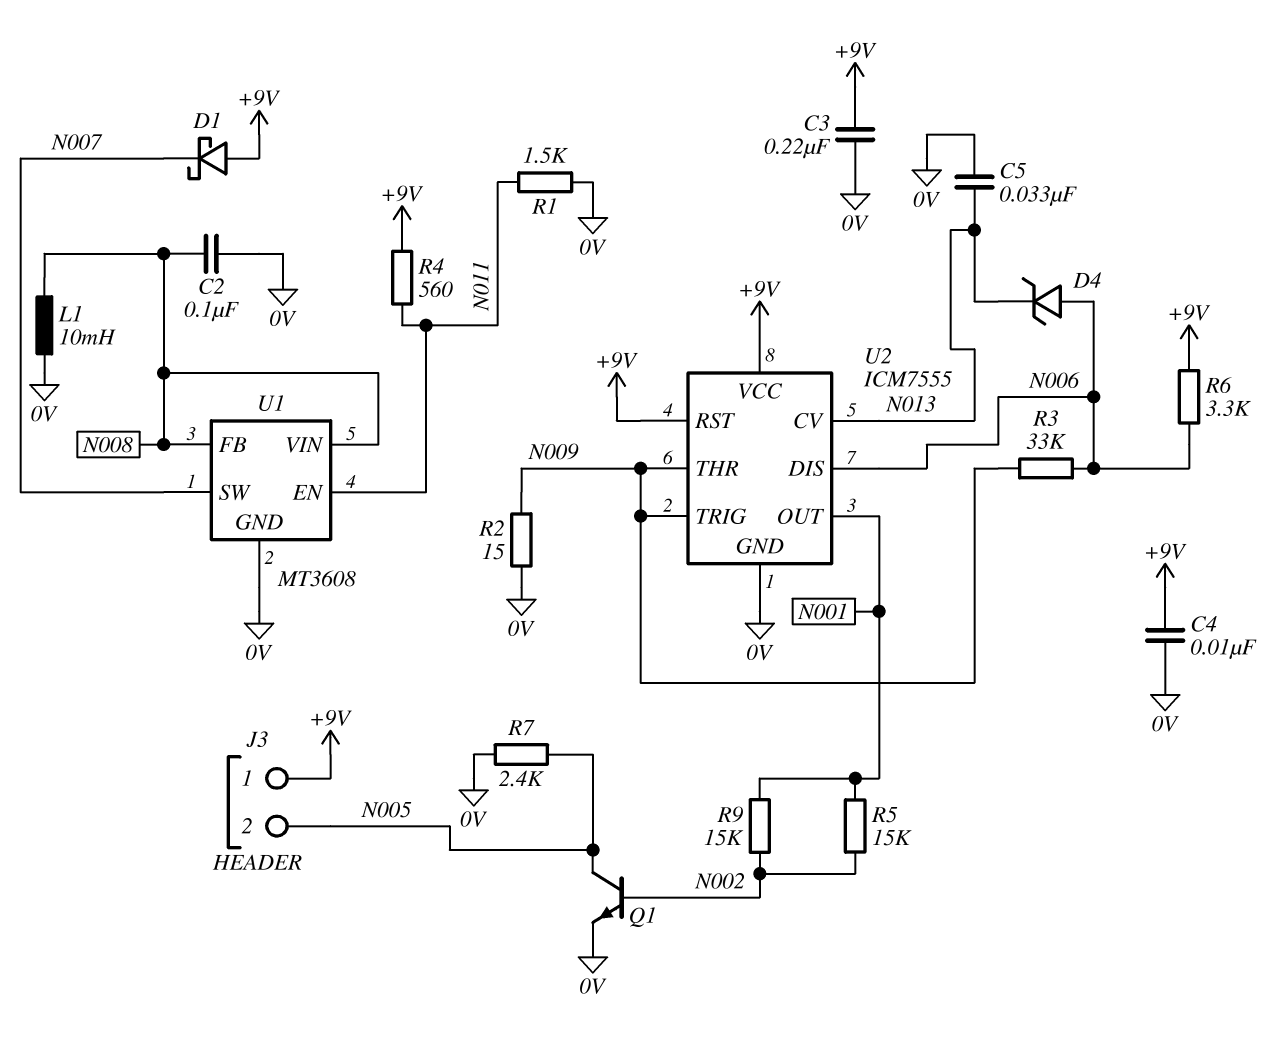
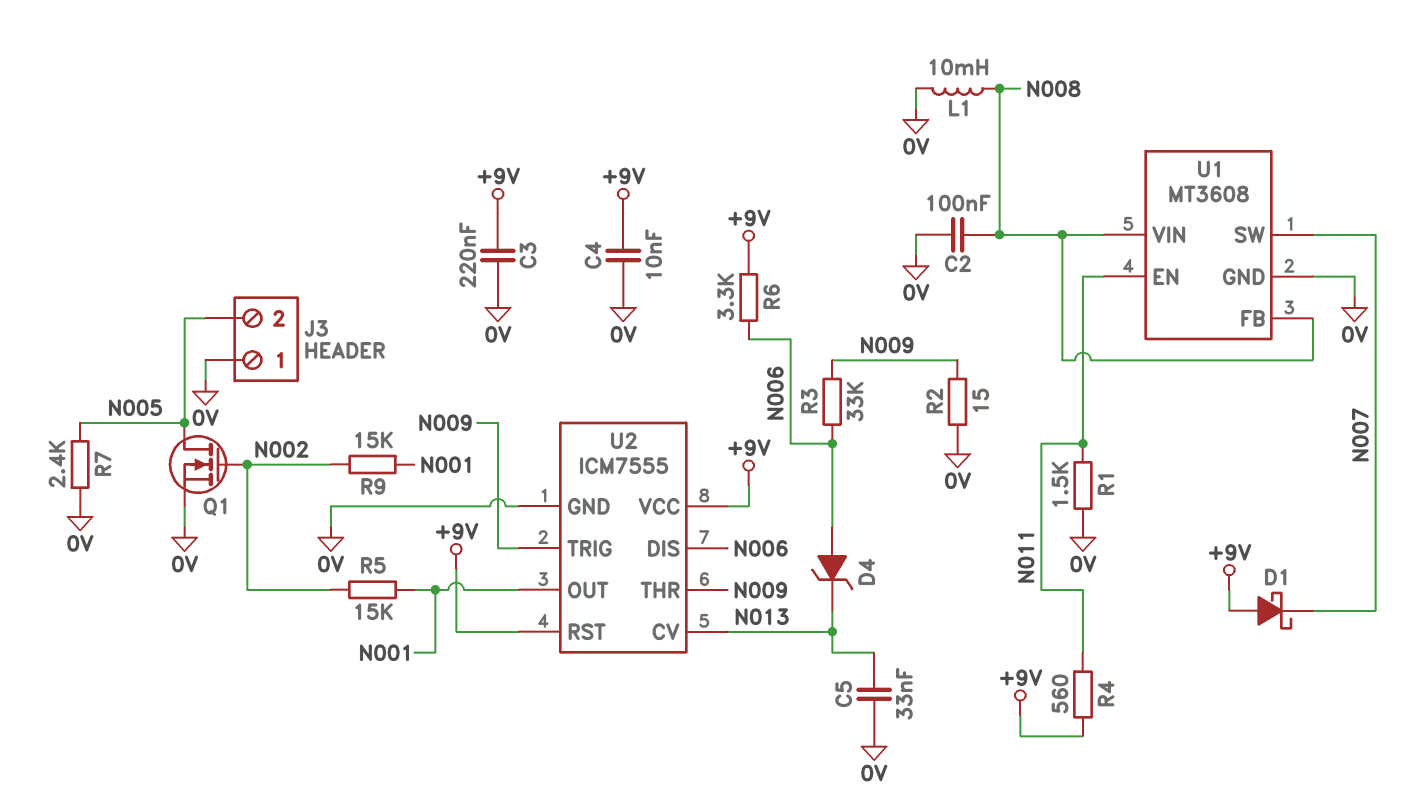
J3 pin 1: +9V -> 0V
Q1: NPN (B N002, C N005, E 0V) -> NMOS (G N002, D N005, S 0V)

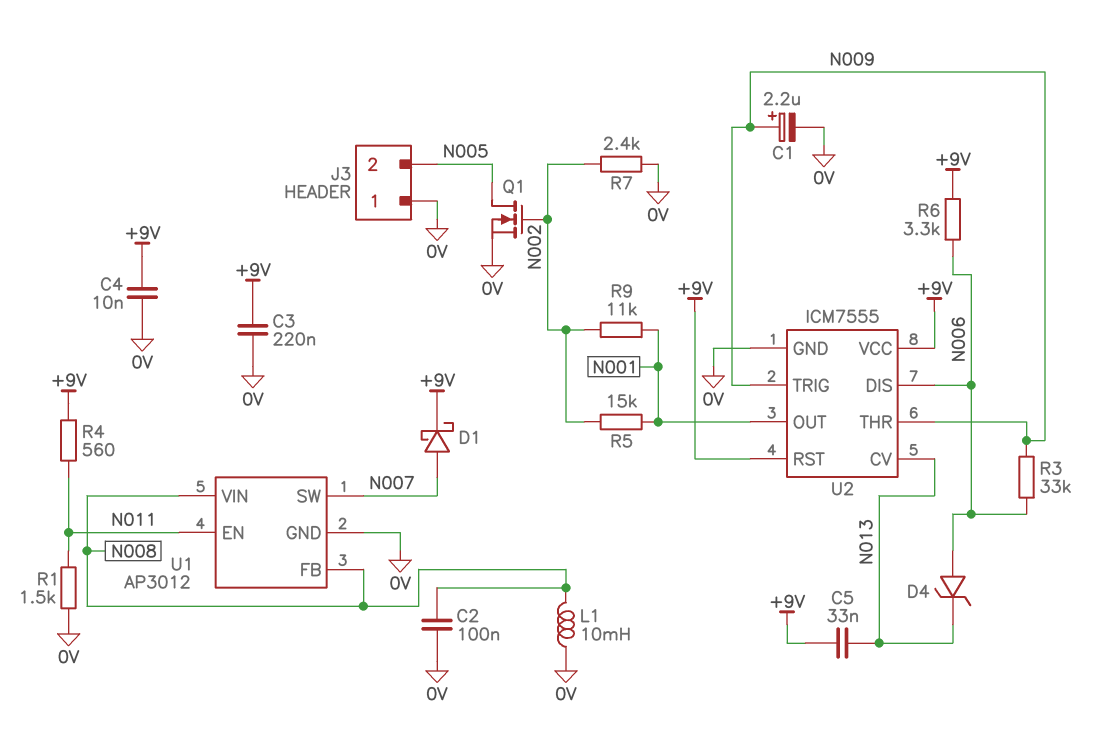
C1: none -> 2.2uF (plus N009, minus 0V)
C5: 33nF (0V, N013) -> 33nF (+9V, N013)
D1: schottky (A +9V, K N007) -> schottky (A N007, K +9V)
R2: 15 (0V, N009) -> none
R7: 2.4k (0V, N005) -> 2.4k (0V, N002)
R9: 15k (N001, N002) -> 11k (N001, N002)
U1: MT3608 -> AP3012

